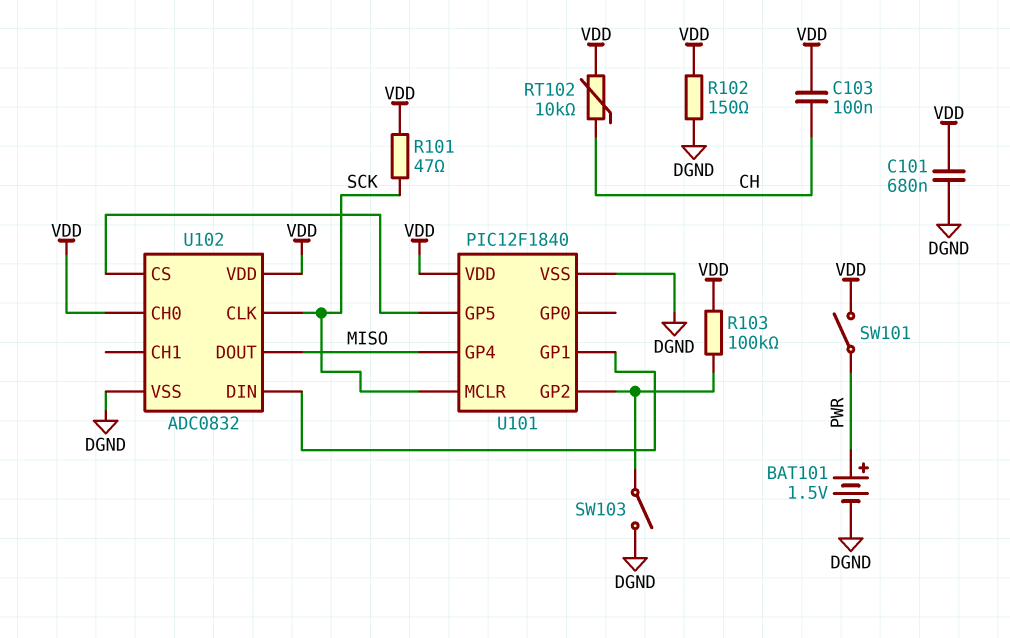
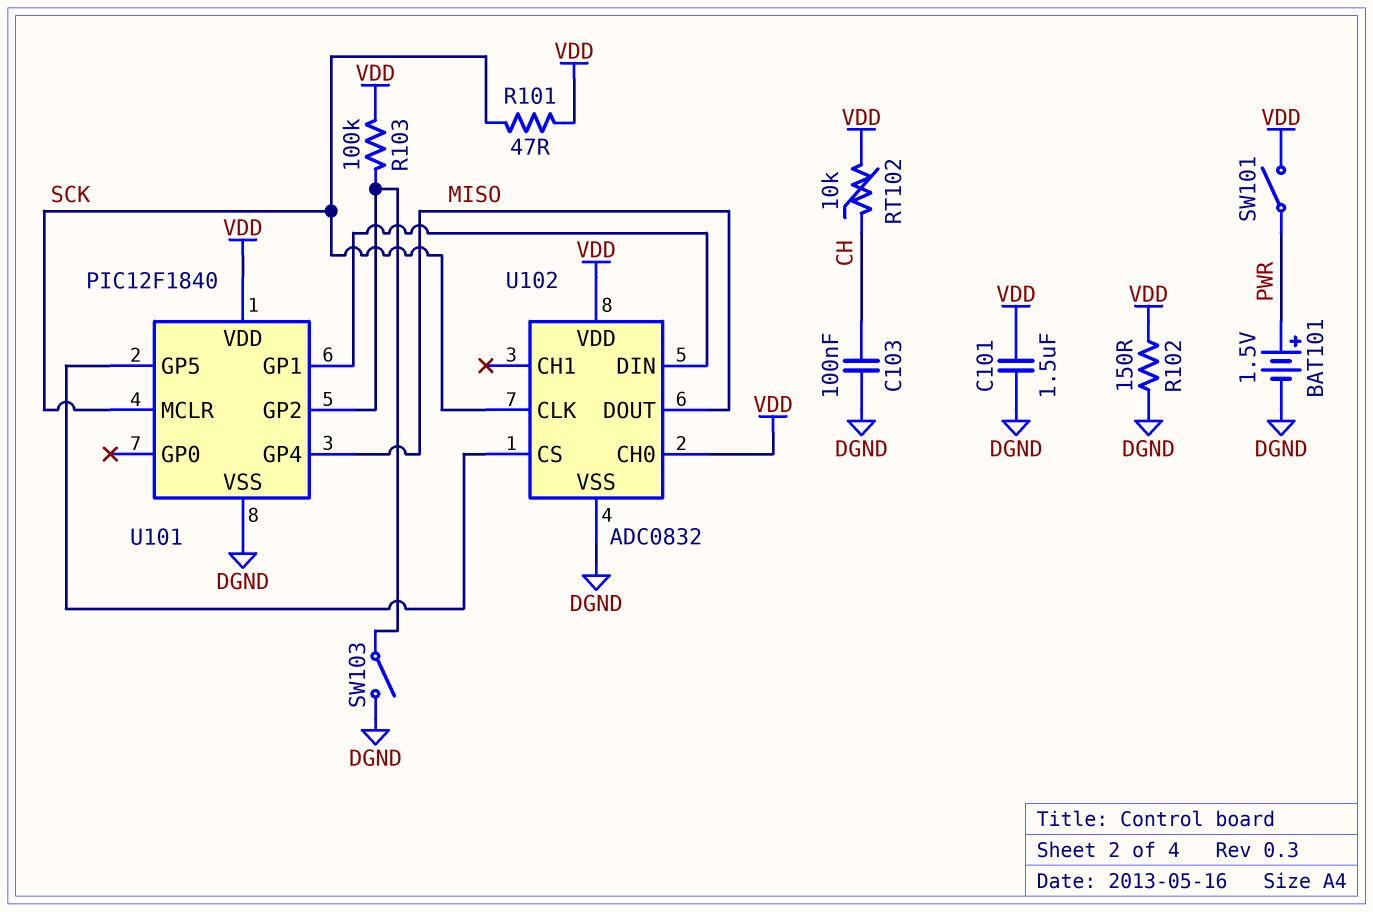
C101: 680nF (DGND, VDD) -> 1.5uF (DGND, VDD)
C103: 100nF (CH, VDD) -> 100nF (CH, DGND)

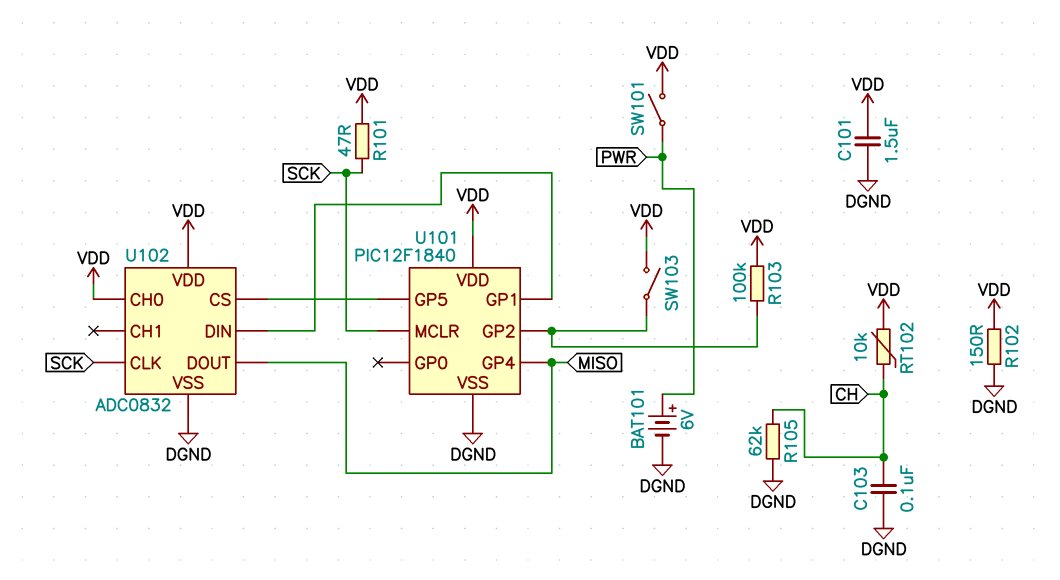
BAT101: 1.5V (plus PWR, minus DGND) -> 6V (plus PWR, minus DGND)
R105: none -> 62k (CH, DGND)
SW103: switch (DGND, U101/GP2) -> switch (U101/GP2, VDD)

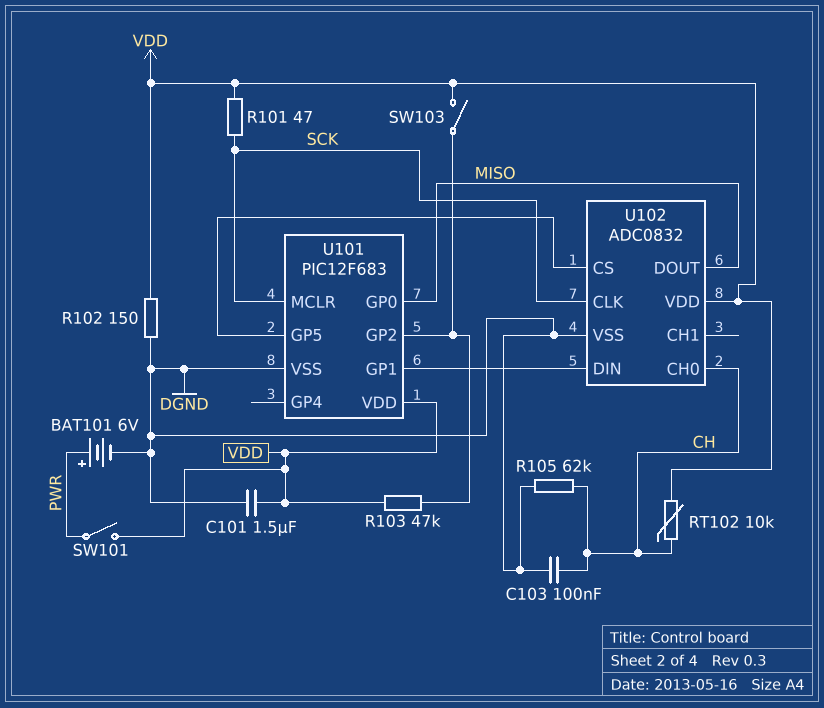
R103: 100k (U101/GP2, VDD) -> 47k (U101/GP2, VDD)
U101: PIC12F1840 -> PIC12F683
U101 pin GP0: none -> MISO
U101 pin GP4: MISO -> none
U102 pin CH0: VDD -> CH

